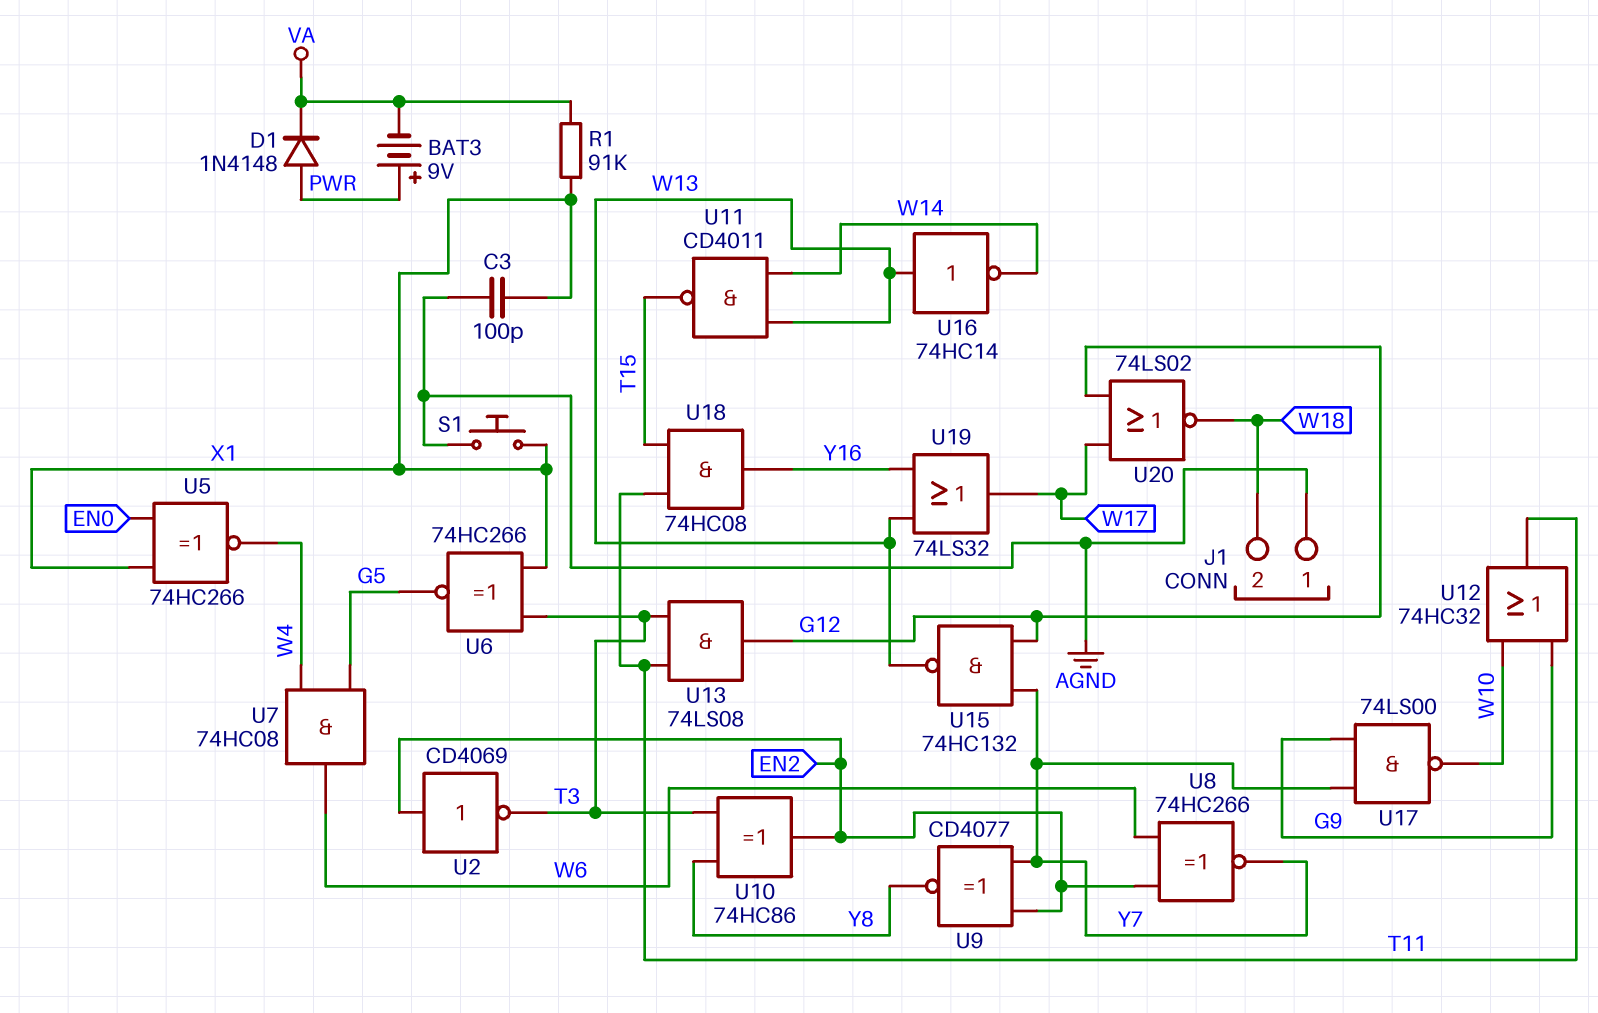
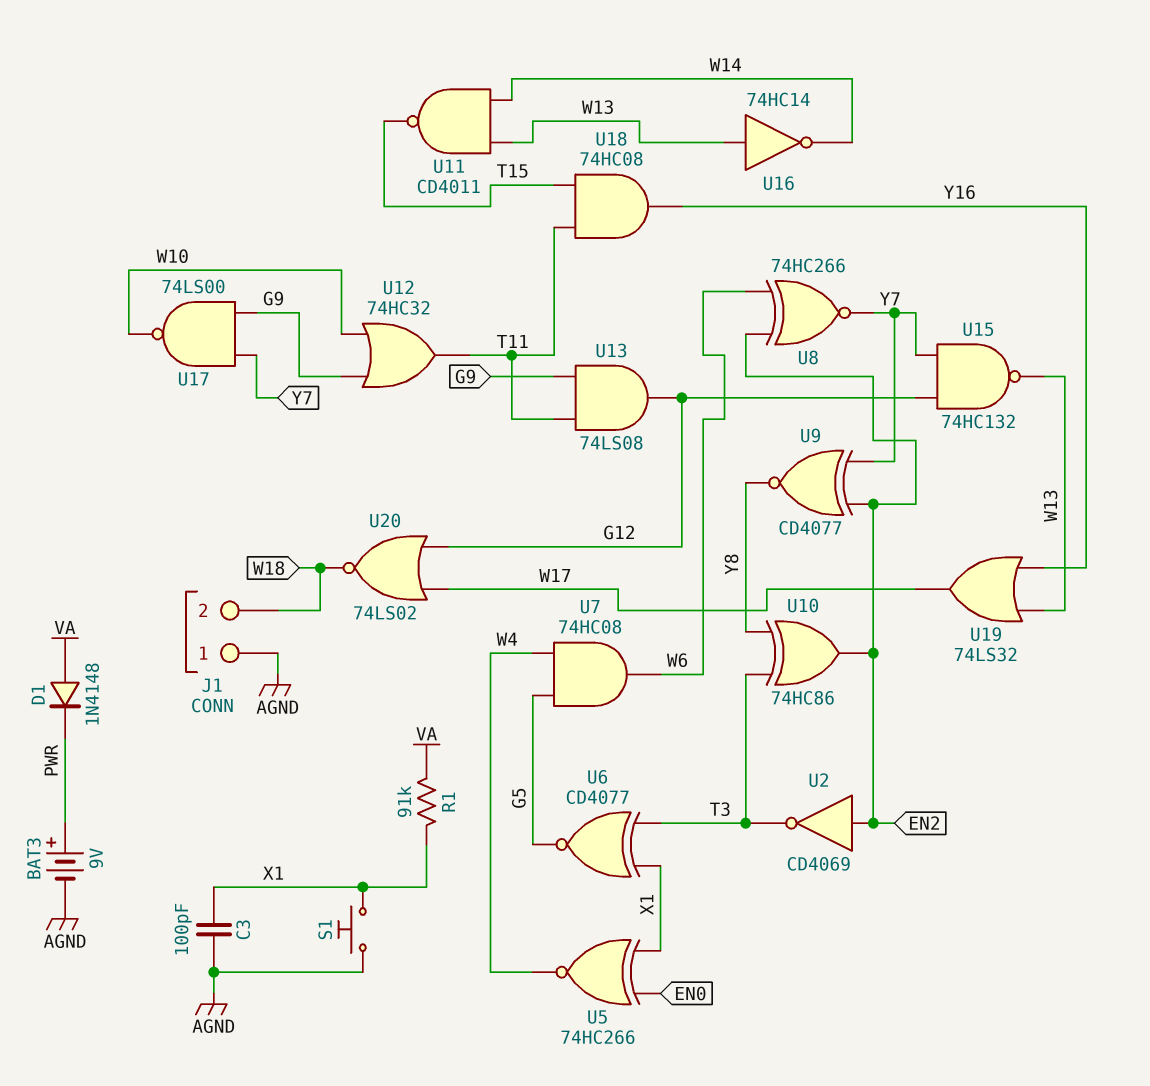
BAT3: 9V (plus PWR, minus VA) -> 9V (plus PWR, minus AGND)
D1: diode 1N4148 (A PWR, K VA) -> diode 1N4148 (A VA, K PWR)
U6: XNOR 74HC266 (in T3, in X1, out G5) -> XNOR CD4077 (in T3, in X1, out G5)
U13: AND 74LS08 (in T3, in T11, out G12) -> AND 74LS08 (in G9, in T11, out G12)

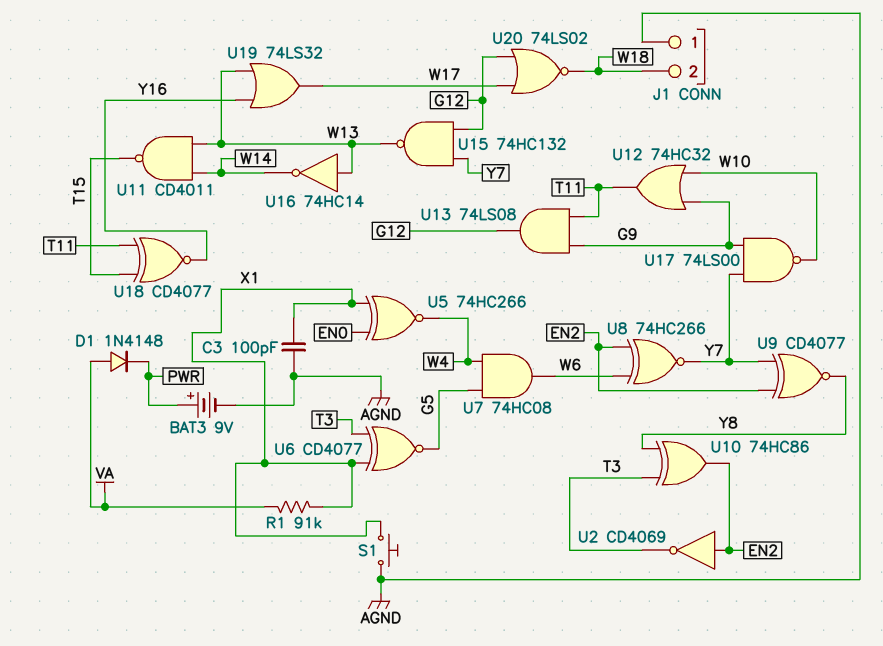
U18: AND 74HC08 (in T11, in T15, out Y16) -> XNOR CD4077 (in T11, in T15, out Y16)

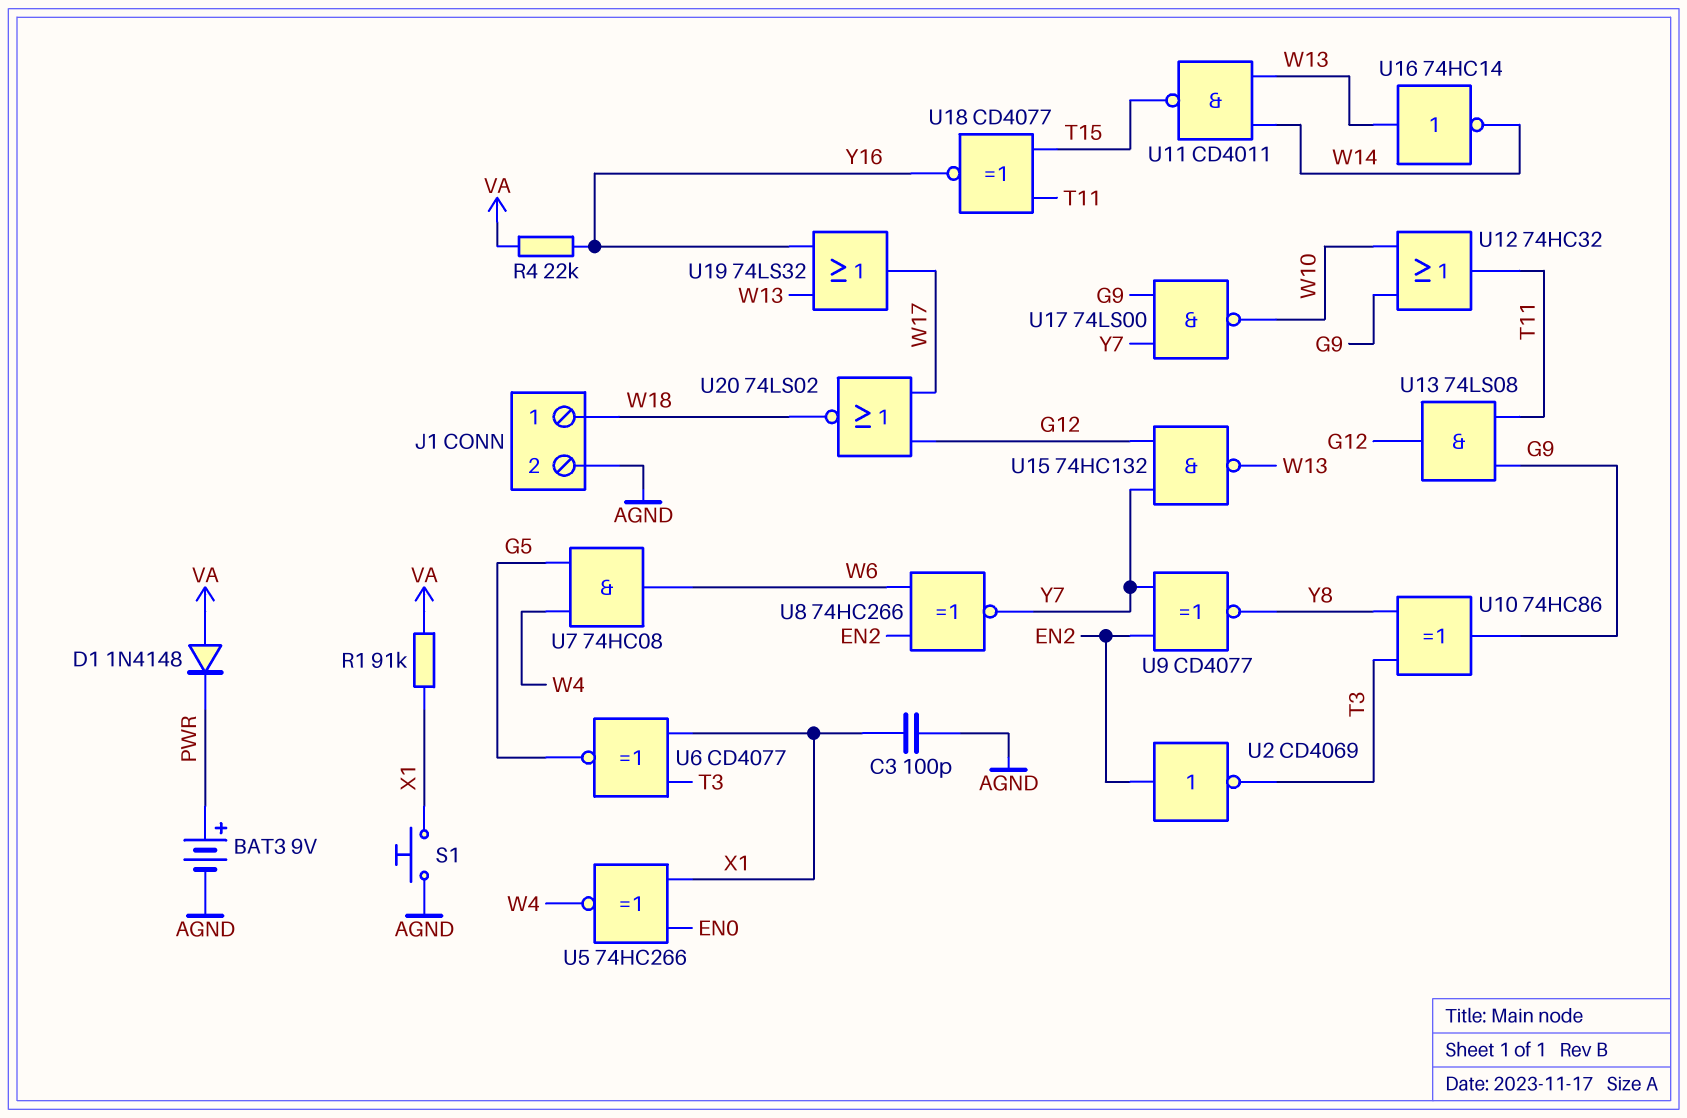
J1 pin 1: AGND -> W18
J1 pin 2: W18 -> AGND
R4: none -> 22k (VA, Y16)
U10: XOR 74HC86 (in T3, in Y8, out EN2) -> XOR 74HC86 (in T3, in Y8, out G9)

